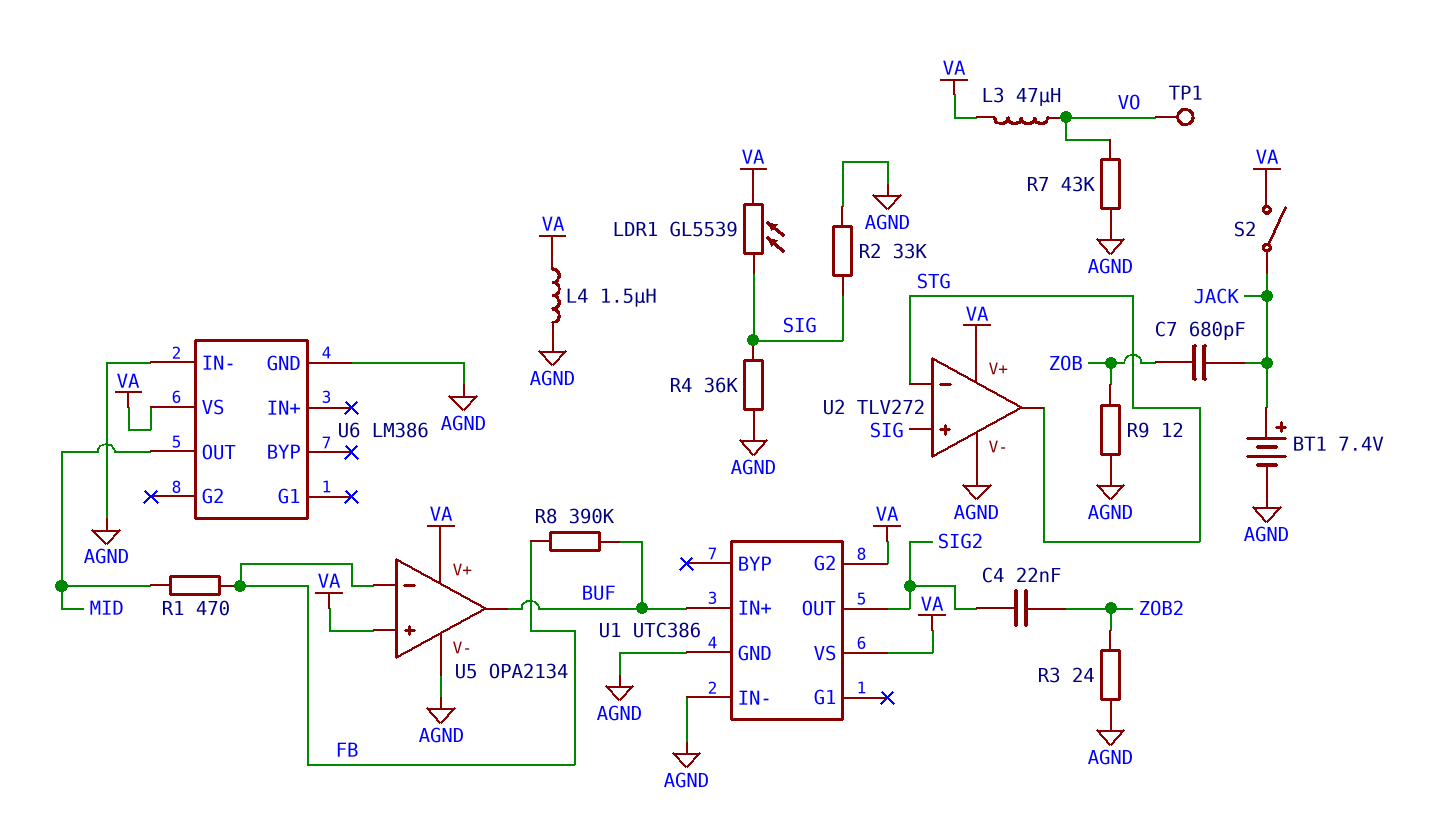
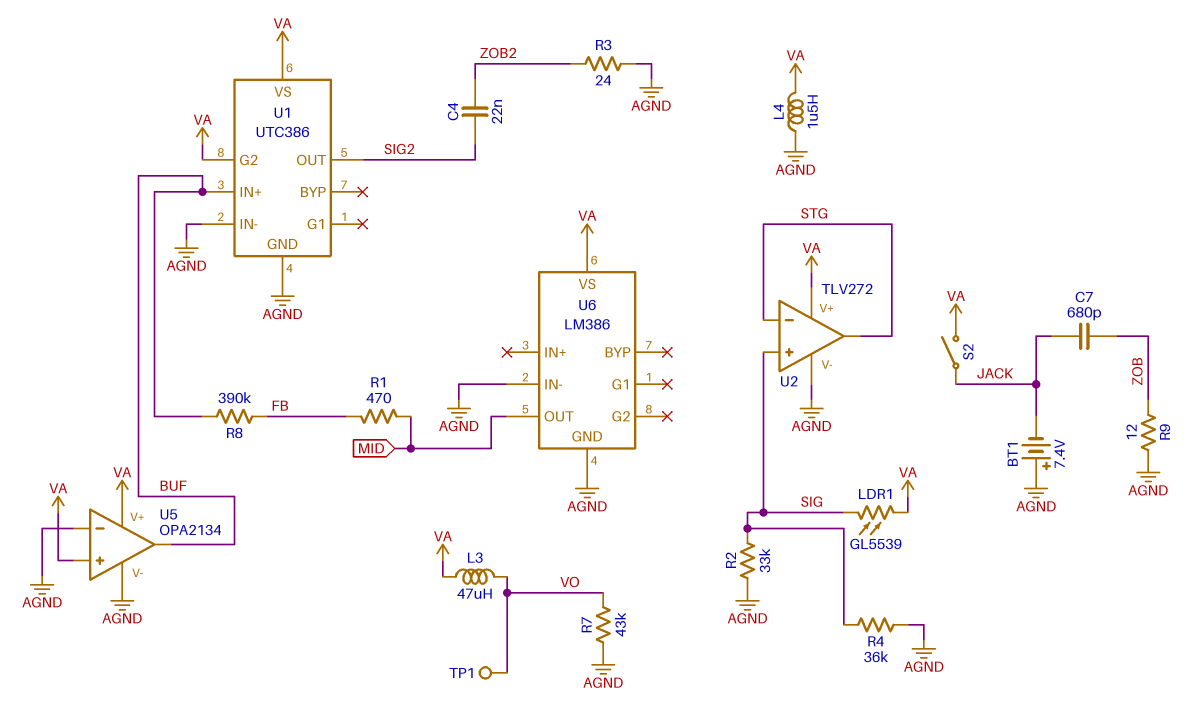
BT1: 7.4V (plus JACK, minus AGND) -> 7.4V (plus AGND, minus JACK)
U5 pin in-: FB -> AGND

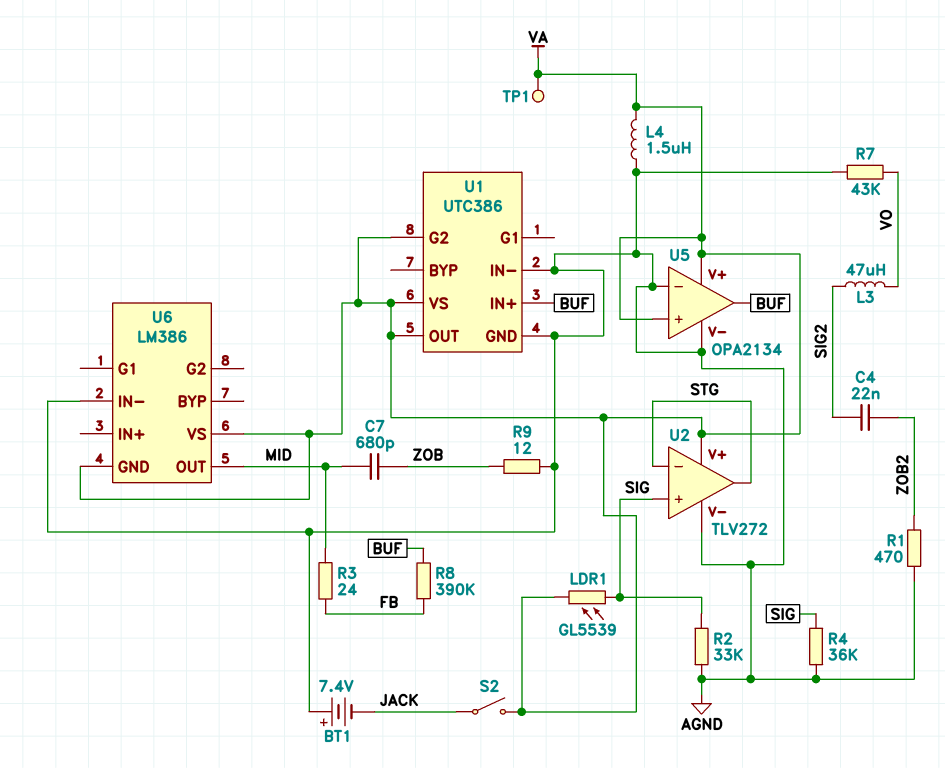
C7: 680pF (JACK, ZOB) -> 680pF (MID, ZOB)
L3: 47uH (VA, VO) -> 47uH (SIG2, VO)
R1: 470 (FB, MID) -> 470 (AGND, ZOB2)
R3: 24 (AGND, ZOB2) -> 24 (FB, MID)
TP1: test point (VO) -> test point (VA)
U1 pin OUT: SIG2 -> VA
U6 pin GND: AGND -> VA

